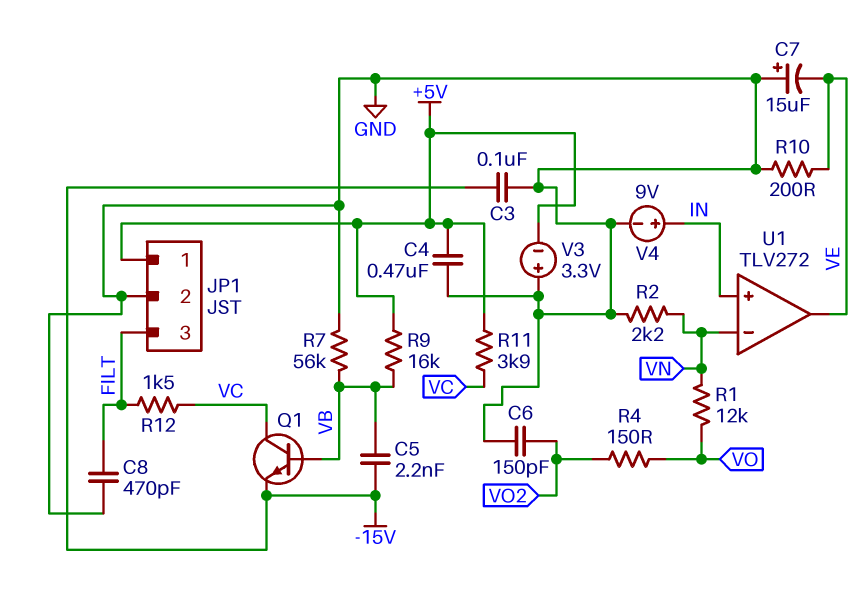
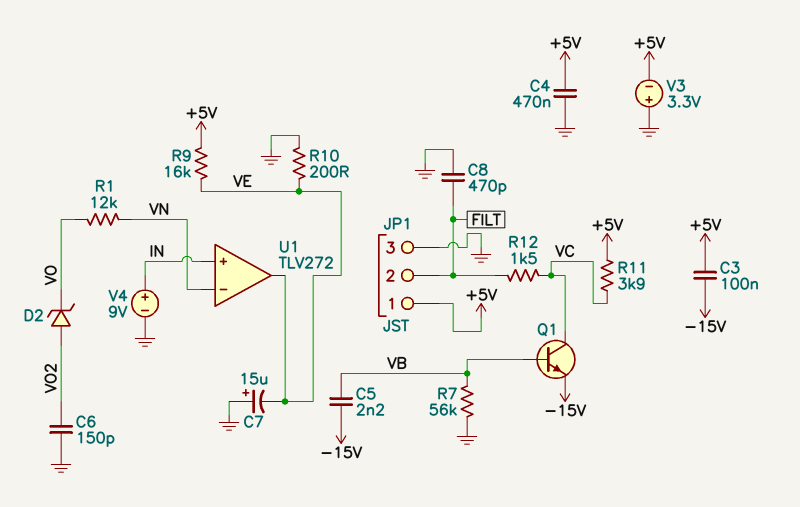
C3: 100nF (-15V, GND) -> 100nF (+5V, -15V)
D2: none -> zener (A VO2, K VO)
JP1 pin 2: GND -> FILT
JP1 pin 3: FILT -> GND
R2: 2.2k (GND, VN) -> none
R4: 150 (VO, VO2) -> none
R9: 16k (+5V, VB) -> 16k (+5V, VE)

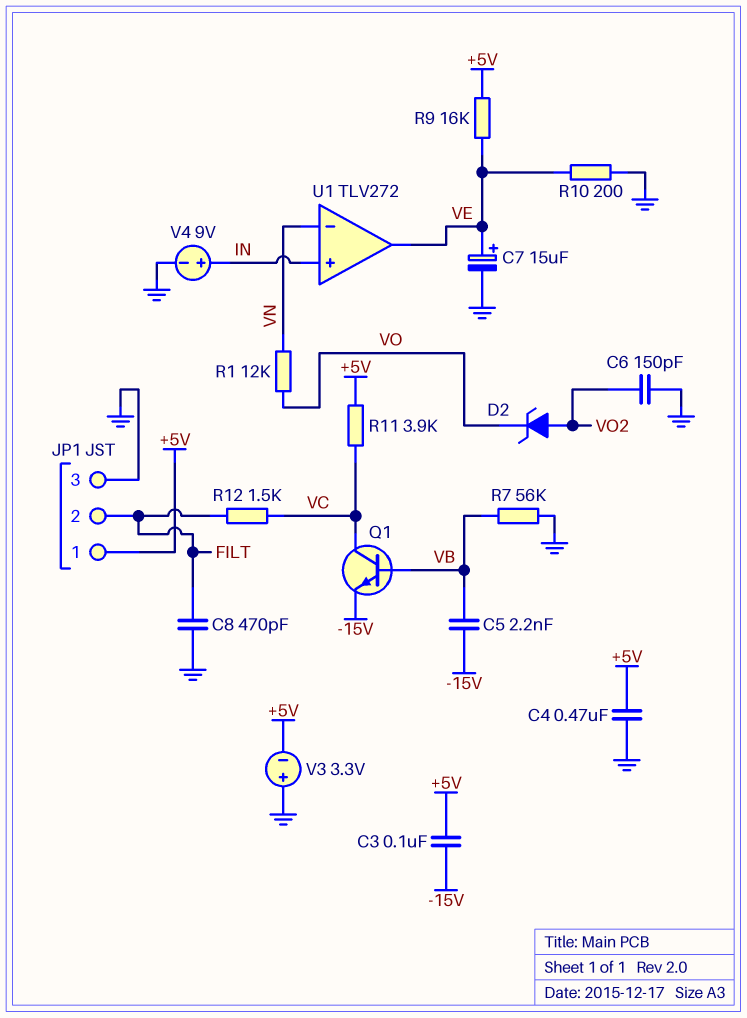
C7: 15uF (plus GND, minus VE) -> 15uF (plus VE, minus GND)

